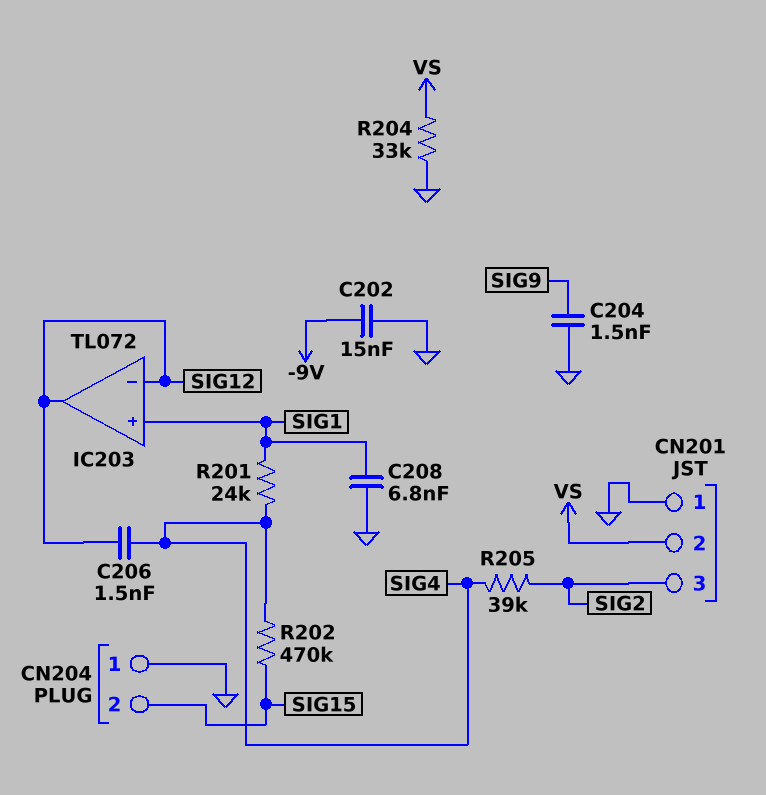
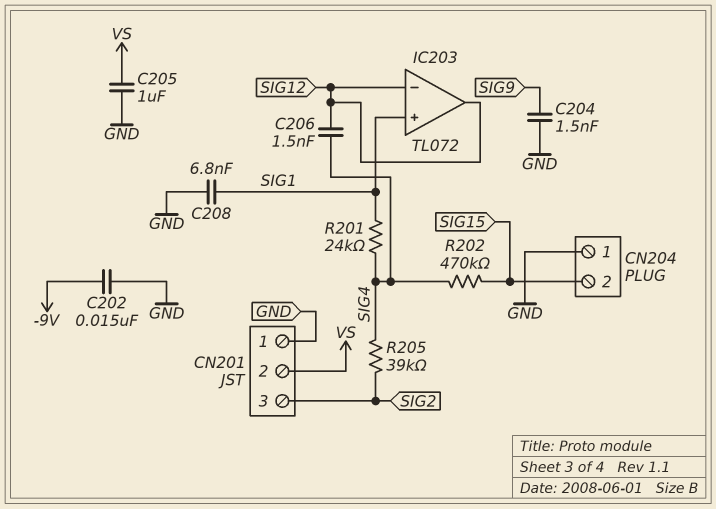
C205: none -> 1uF (GND, VS)
R204: 33k (GND, VS) -> none

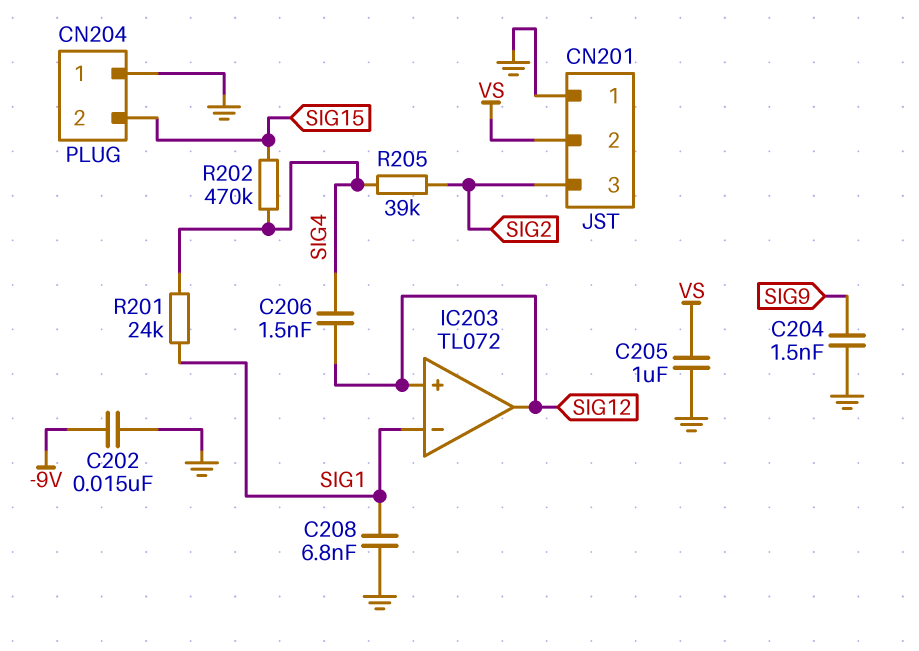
IC203 pin in+: SIG1 -> SIG12
IC203 pin in-: SIG12 -> SIG1

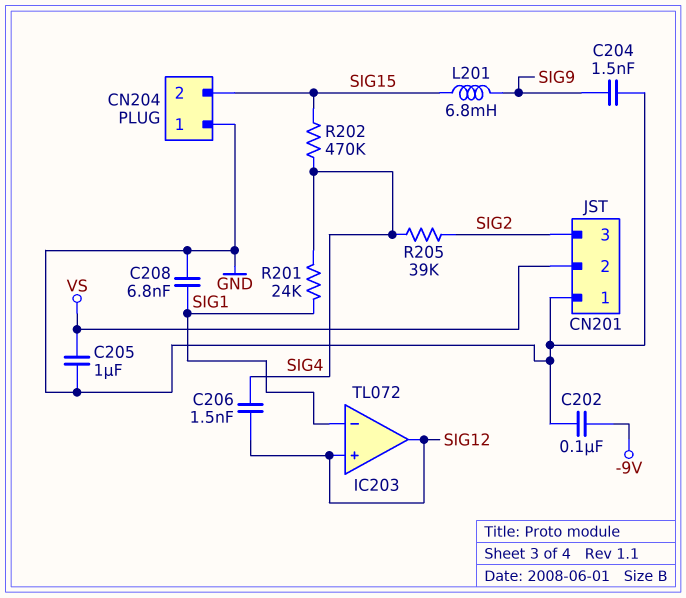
C202: 15nF (-9V, GND) -> 100nF (-9V, GND)
L201: none -> 6.8mH (SIG9, SIG15)

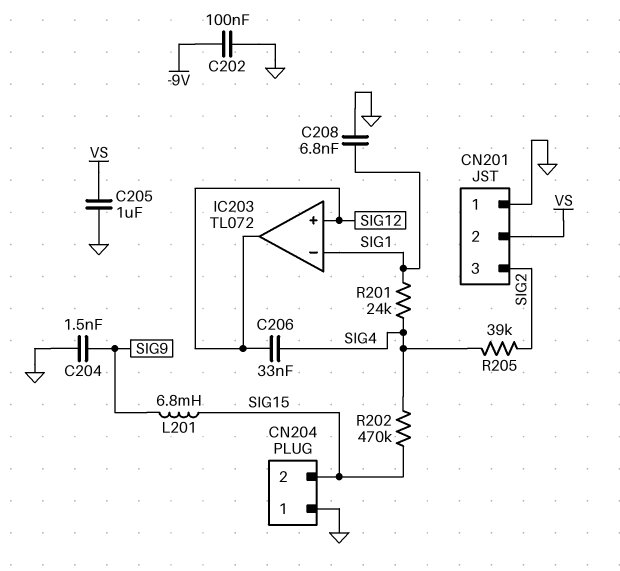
C206: 1.5nF (SIG4, SIG12) -> 33nF (SIG4, SIG12)

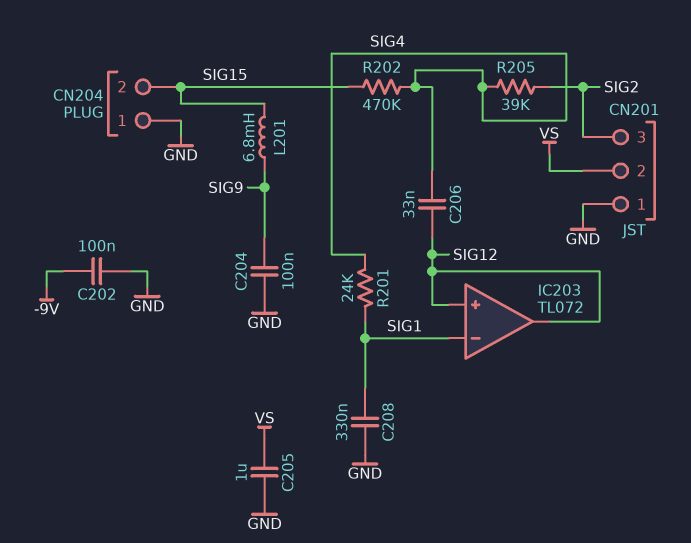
C204: 1.5nF (GND, SIG9) -> 100nF (GND, SIG9)
C208: 6.8nF (GND, SIG1) -> 330nF (GND, SIG1)

